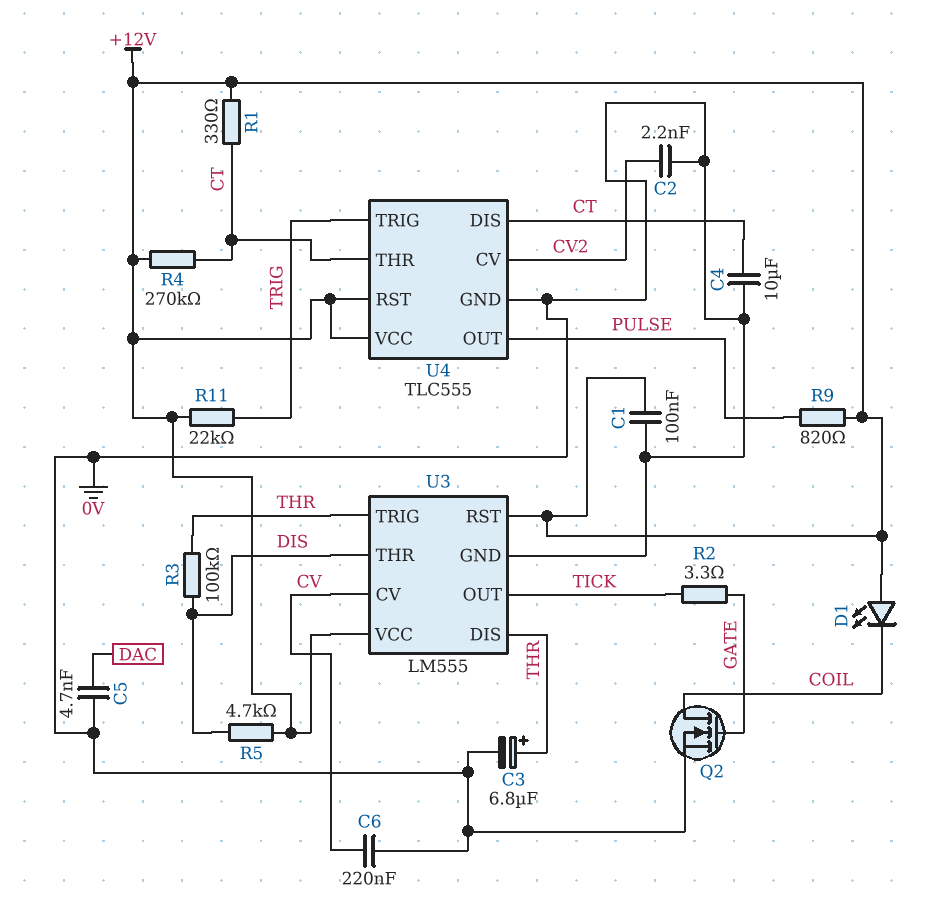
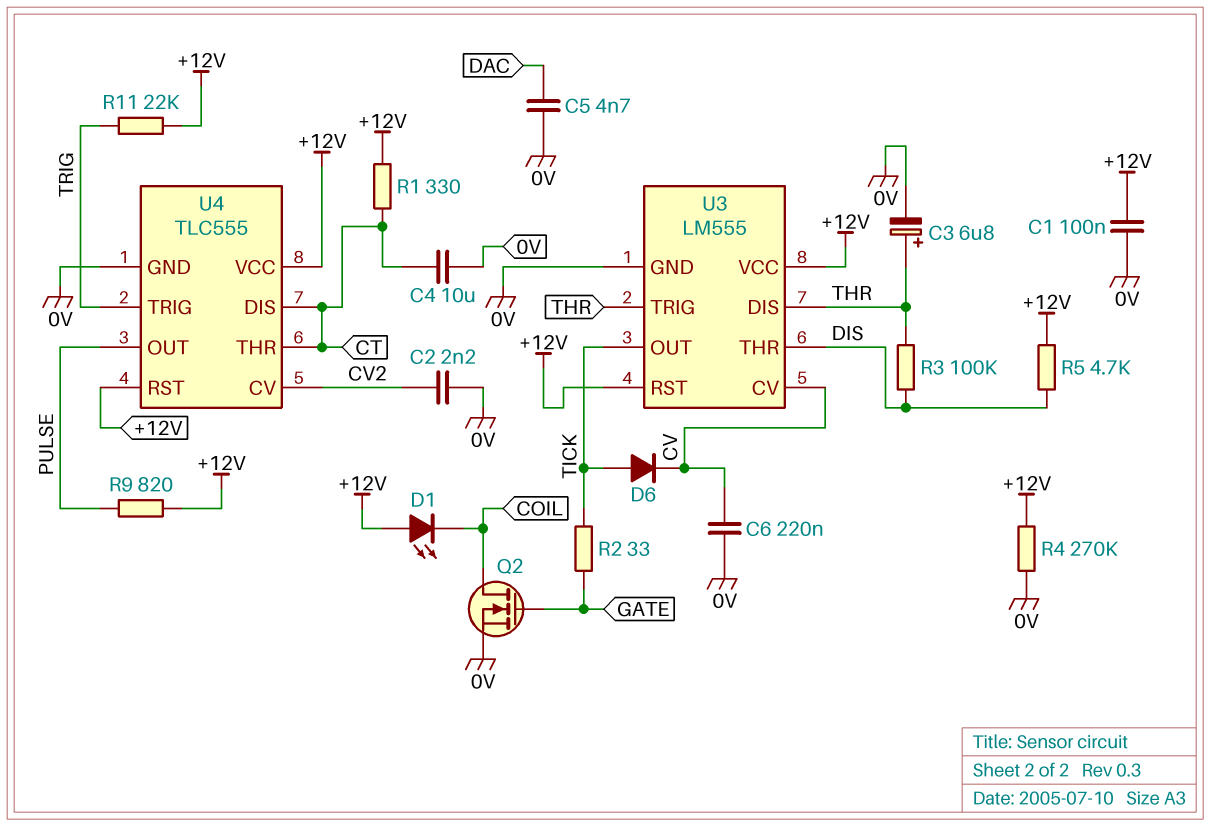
D6: none -> diode (A TICK, K CV)
R2: 3.3 (GATE, TICK) -> 33 (GATE, TICK)
R4: 270k (+12V, CT) -> 270k (+12V, 0V)

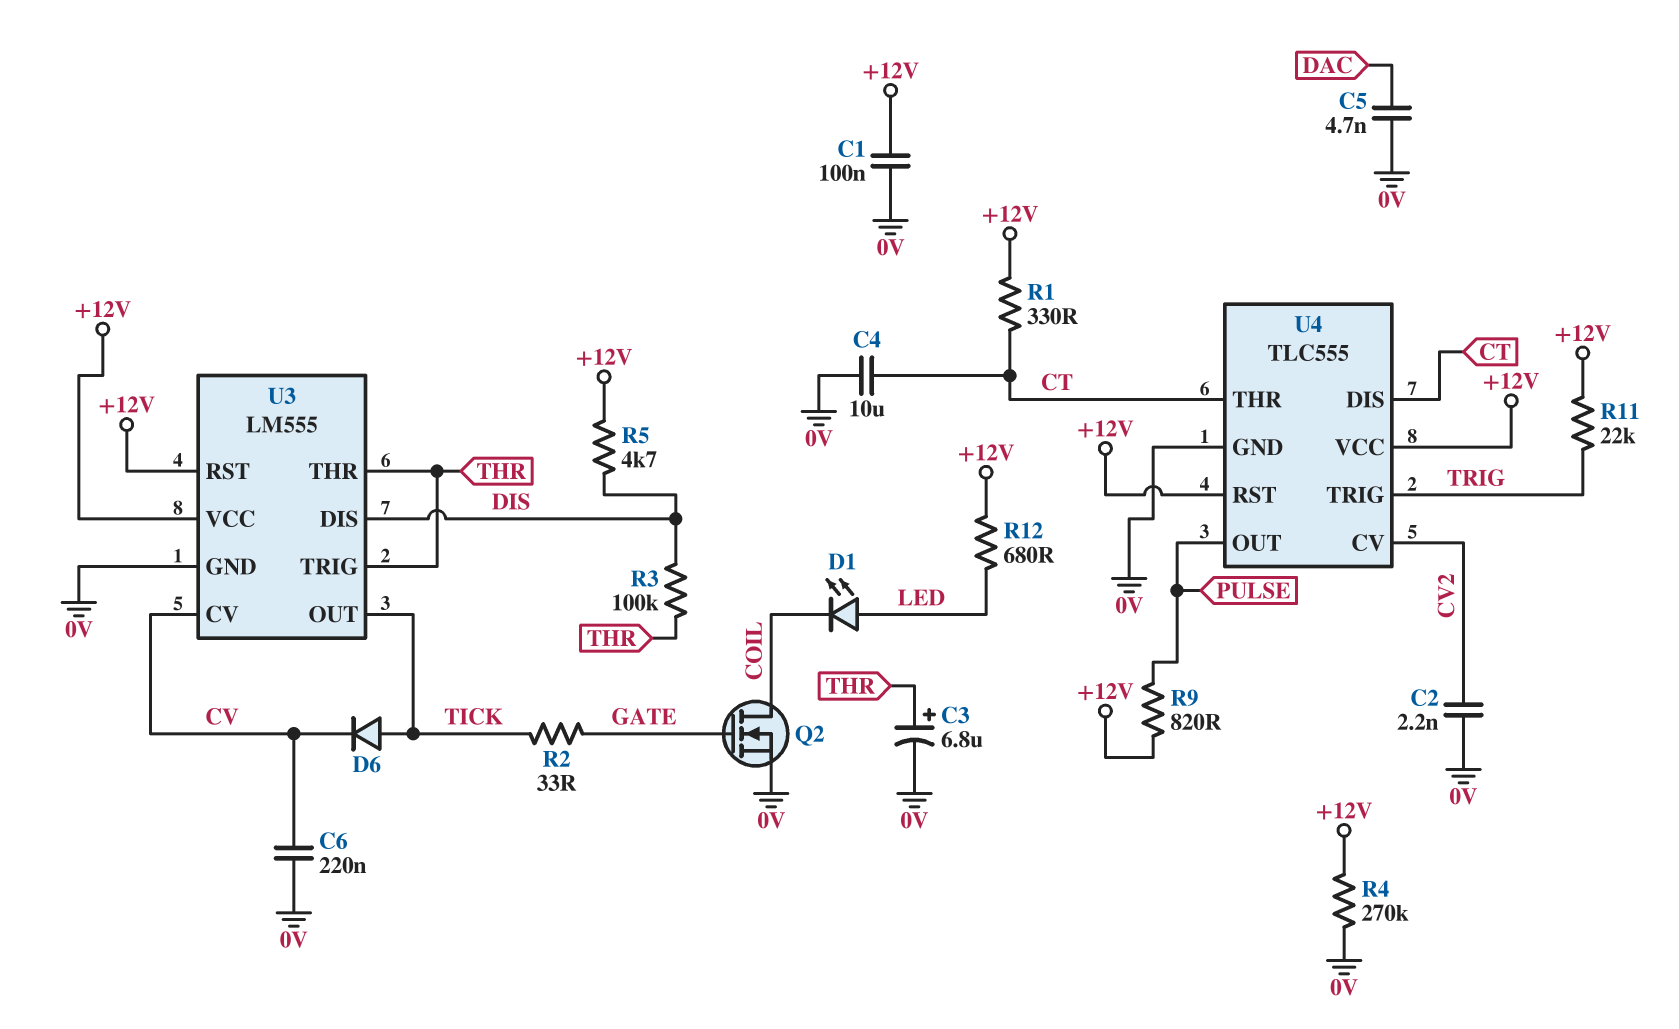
D1: LED (A +12V, K COIL) -> LED (A LED, K COIL)
R12: none -> 680 (+12V, LED)
U3 pin DIS: THR -> DIS
U3 pin THR: DIS -> THR

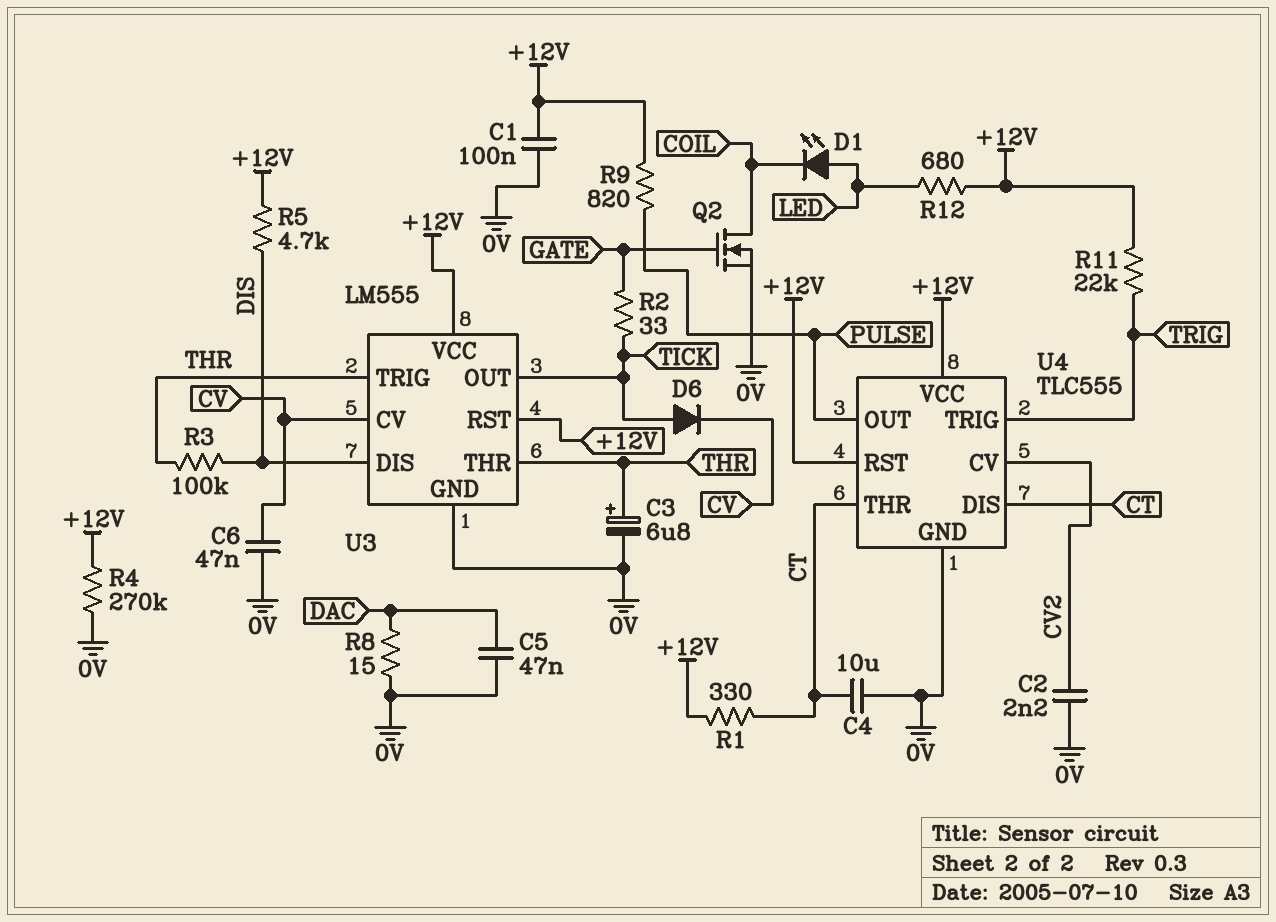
C5: 4.7nF (0V, DAC) -> 47nF (0V, DAC)
C6: 220nF (0V, CV) -> 47nF (0V, CV)
R8: none -> 15 (0V, DAC)

